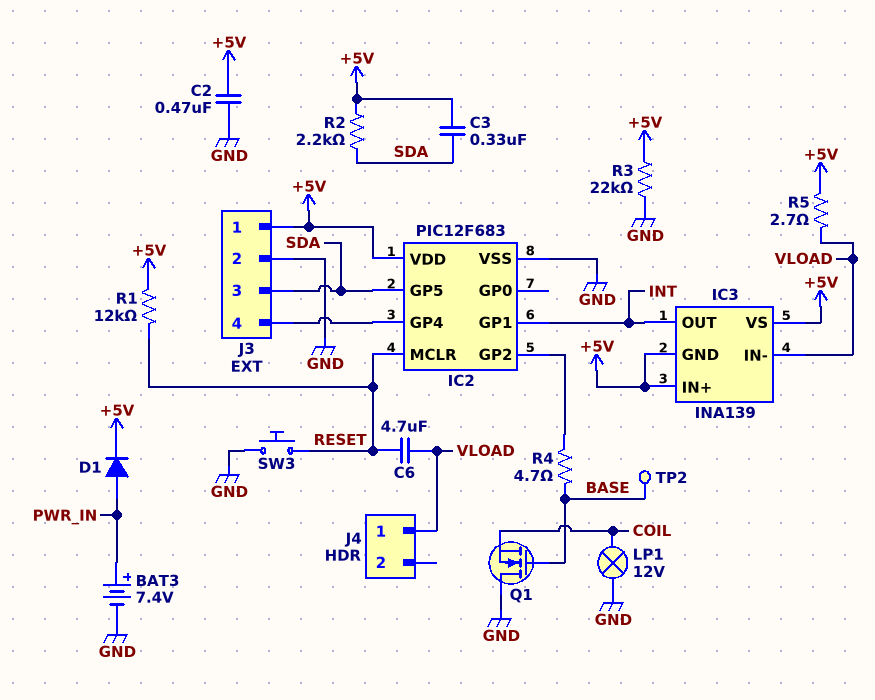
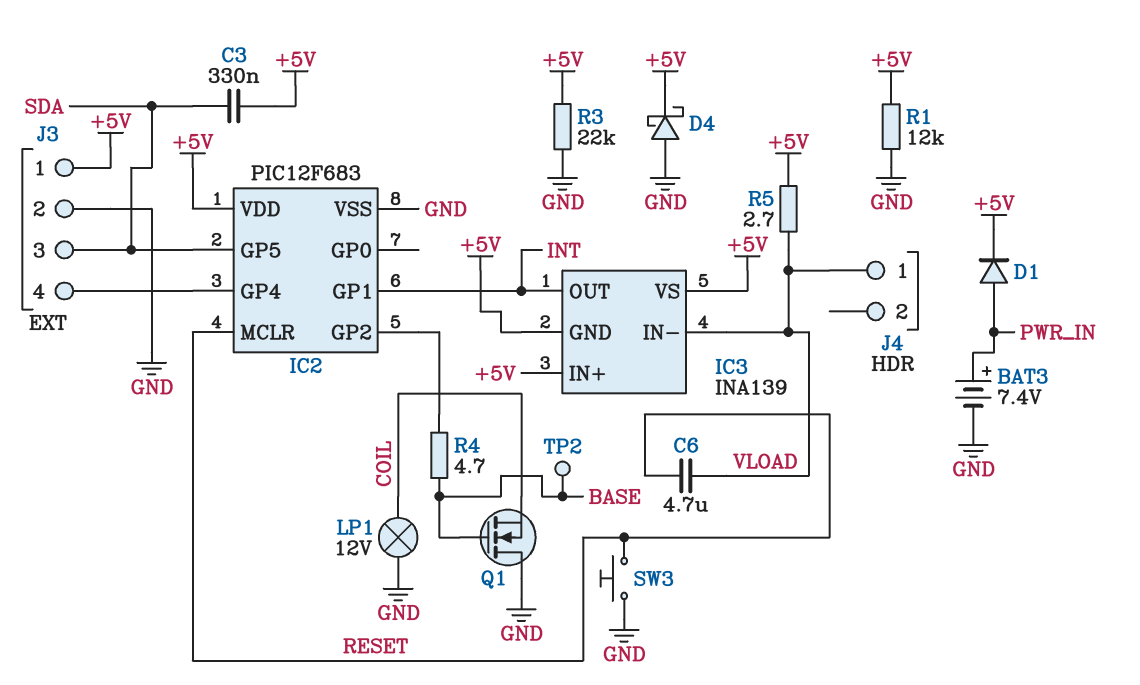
C2: 470nF (+5V, GND) -> none
D4: none -> schottky (A GND, K +5V)
R1: 12k (+5V, RESET) -> 12k (+5V, GND)
R2: 2.2k (+5V, SDA) -> none

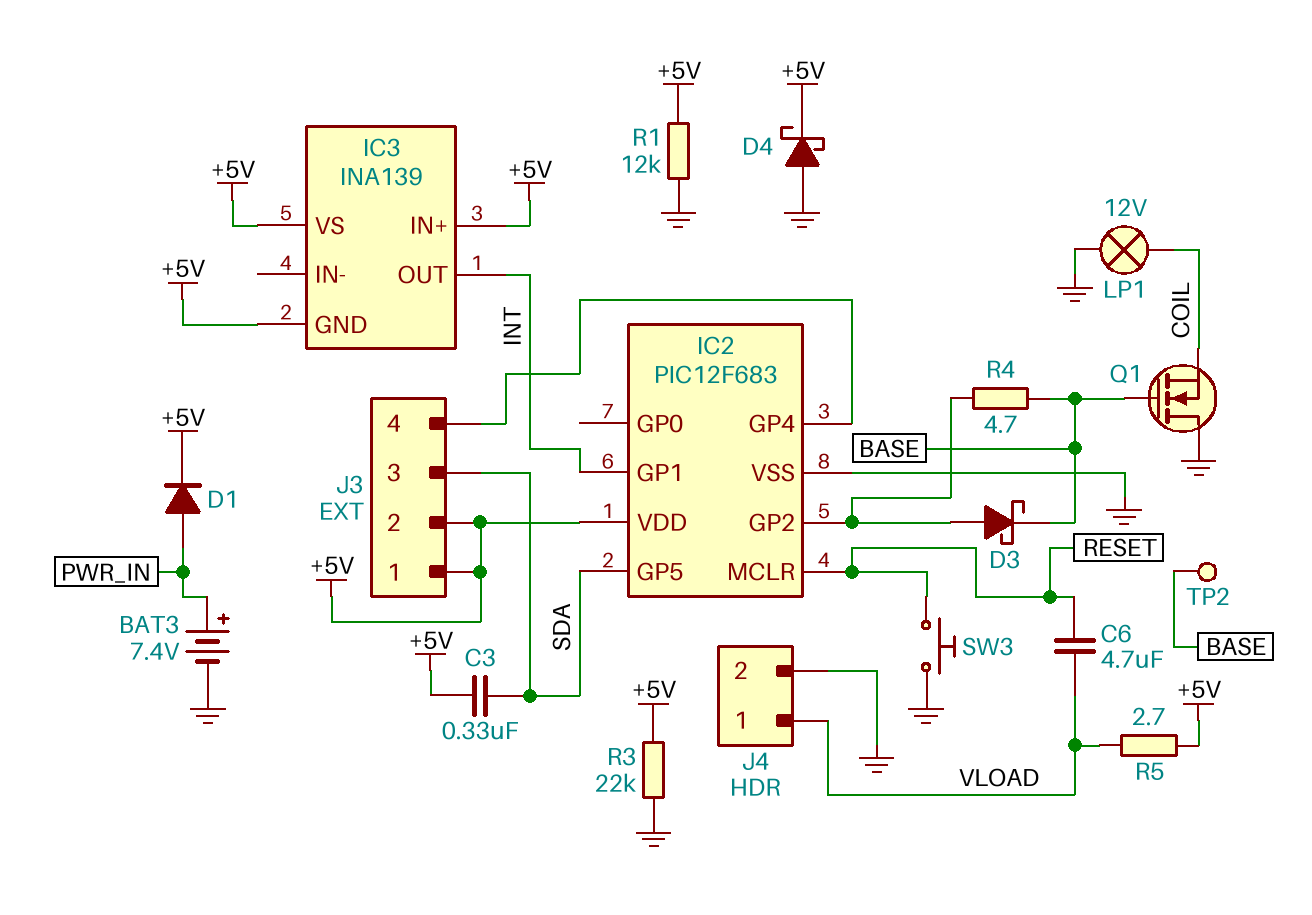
D3: none -> schottky (A IC2/GP2, K BASE)
IC3 pin IN-: VLOAD -> none
J3 pin 2: GND -> +5V
J4 pin 2: none -> GND

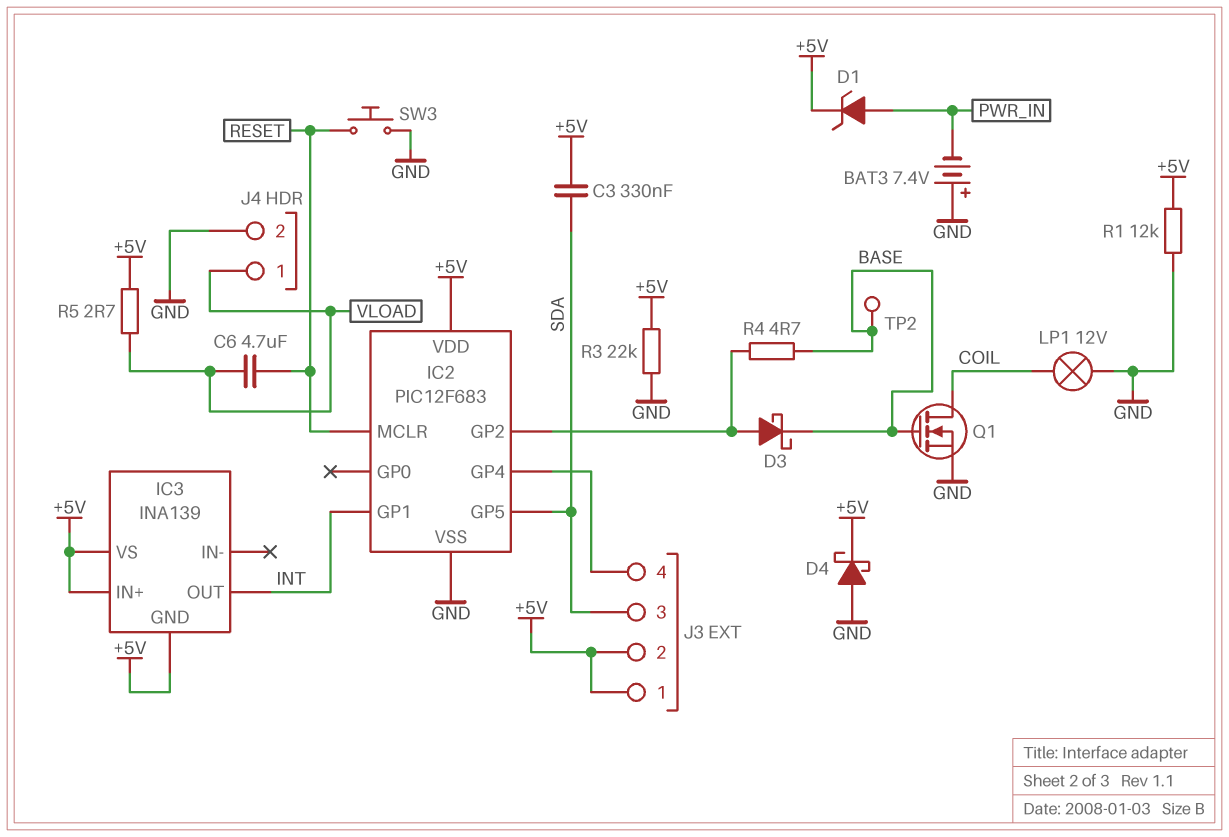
BAT3: 7.4V (plus PWR_IN, minus GND) -> 7.4V (plus GND, minus PWR_IN)
D1: diode (A PWR_IN, K +5V) -> zener (A PWR_IN, K +5V)
Q1: NMOS (G BASE, D GND, S COIL) -> NMOS (G BASE, D COIL, S GND)

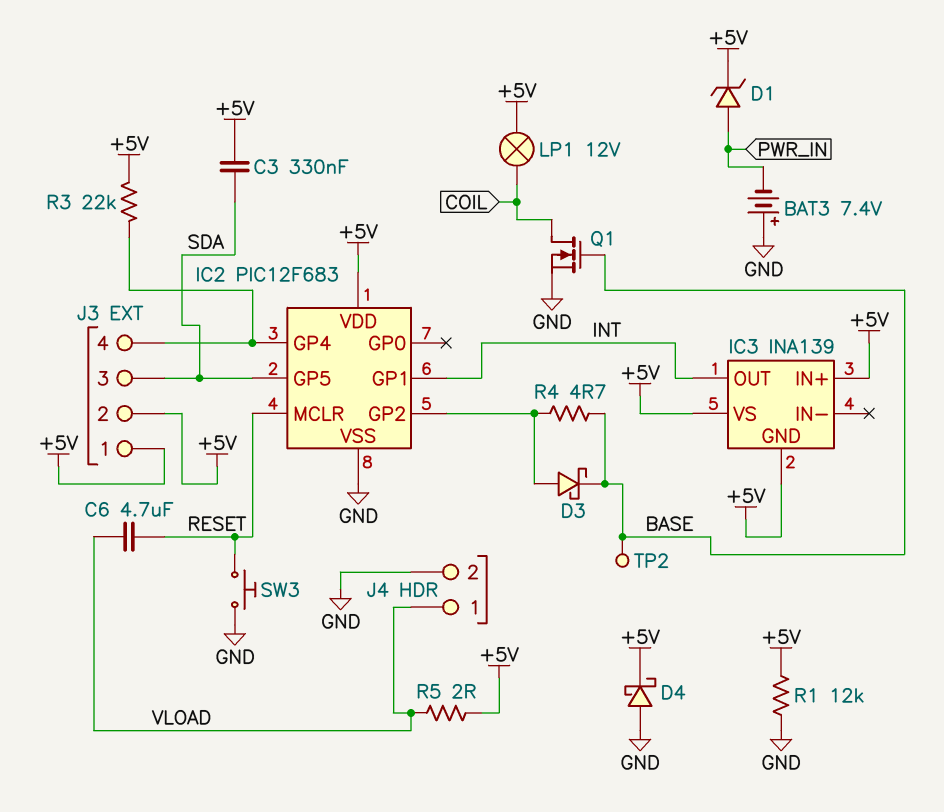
LP1: lamp 12V (COIL, GND) -> lamp 12V (+5V, COIL)
R3: 22k (+5V, GND) -> 22k (+5V, IC2/GP4)
R5: 2.7 (+5V, VLOAD) -> 2 (+5V, VLOAD)

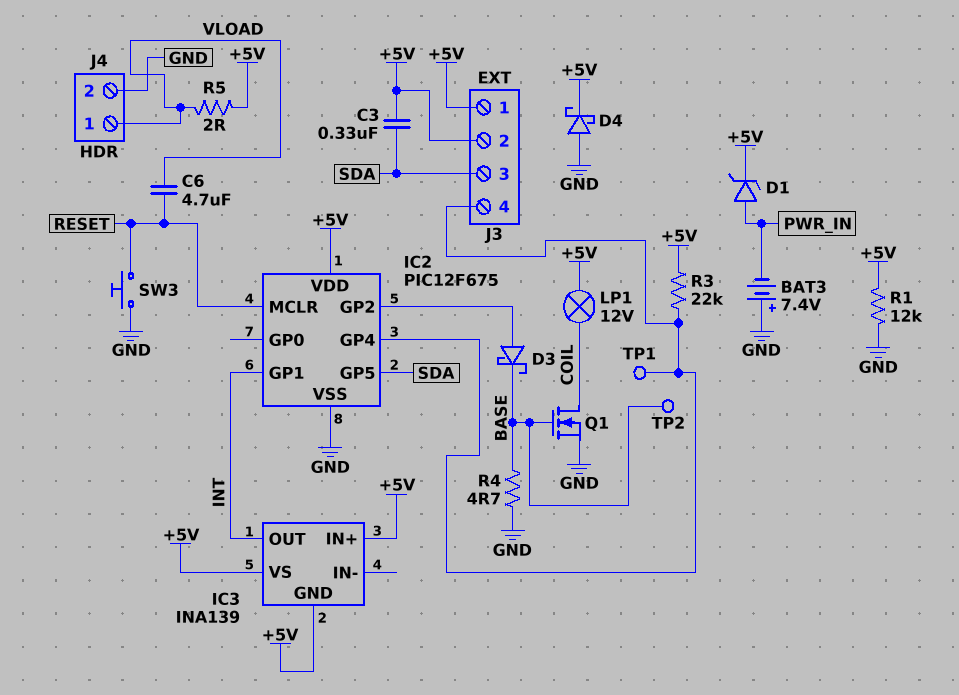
IC2: PIC12F683 -> PIC12F675
R4: 4.7 (BASE, IC2/GP2) -> 4.7 (BASE, GND)
TP1: none -> test point (IC2/GP4)

